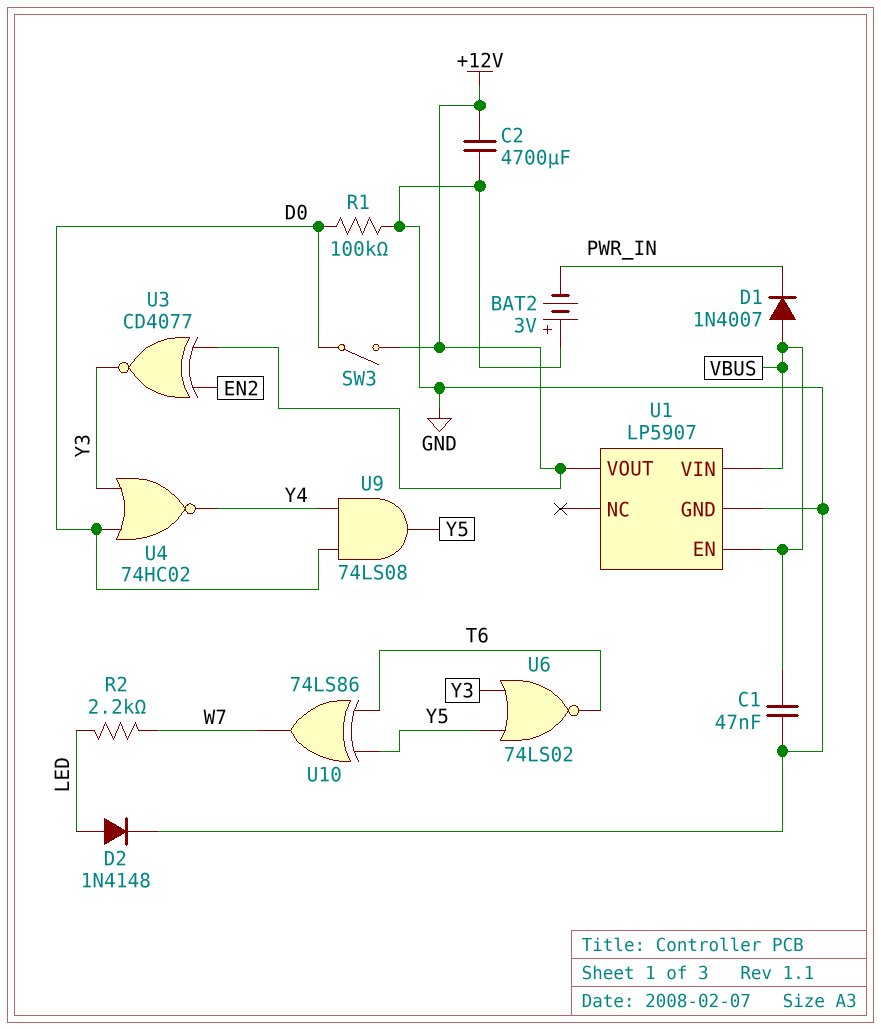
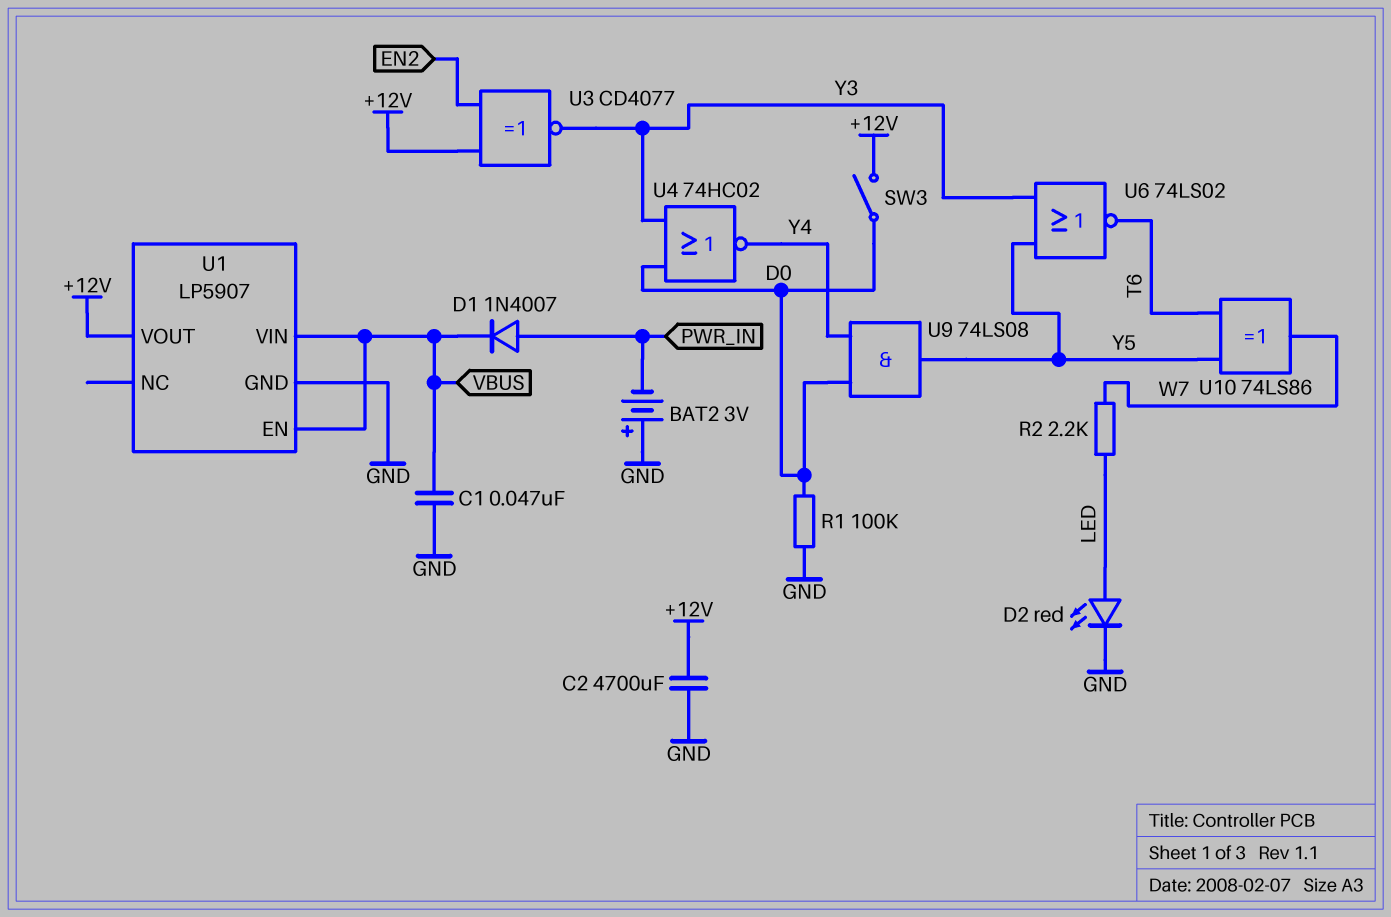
D1: diode 1N4007 (A VBUS, K PWR_IN) -> diode 1N4007 (A PWR_IN, K VBUS)
D2: diode 1N4148 (A LED, K GND) -> LED red (A LED, K GND)

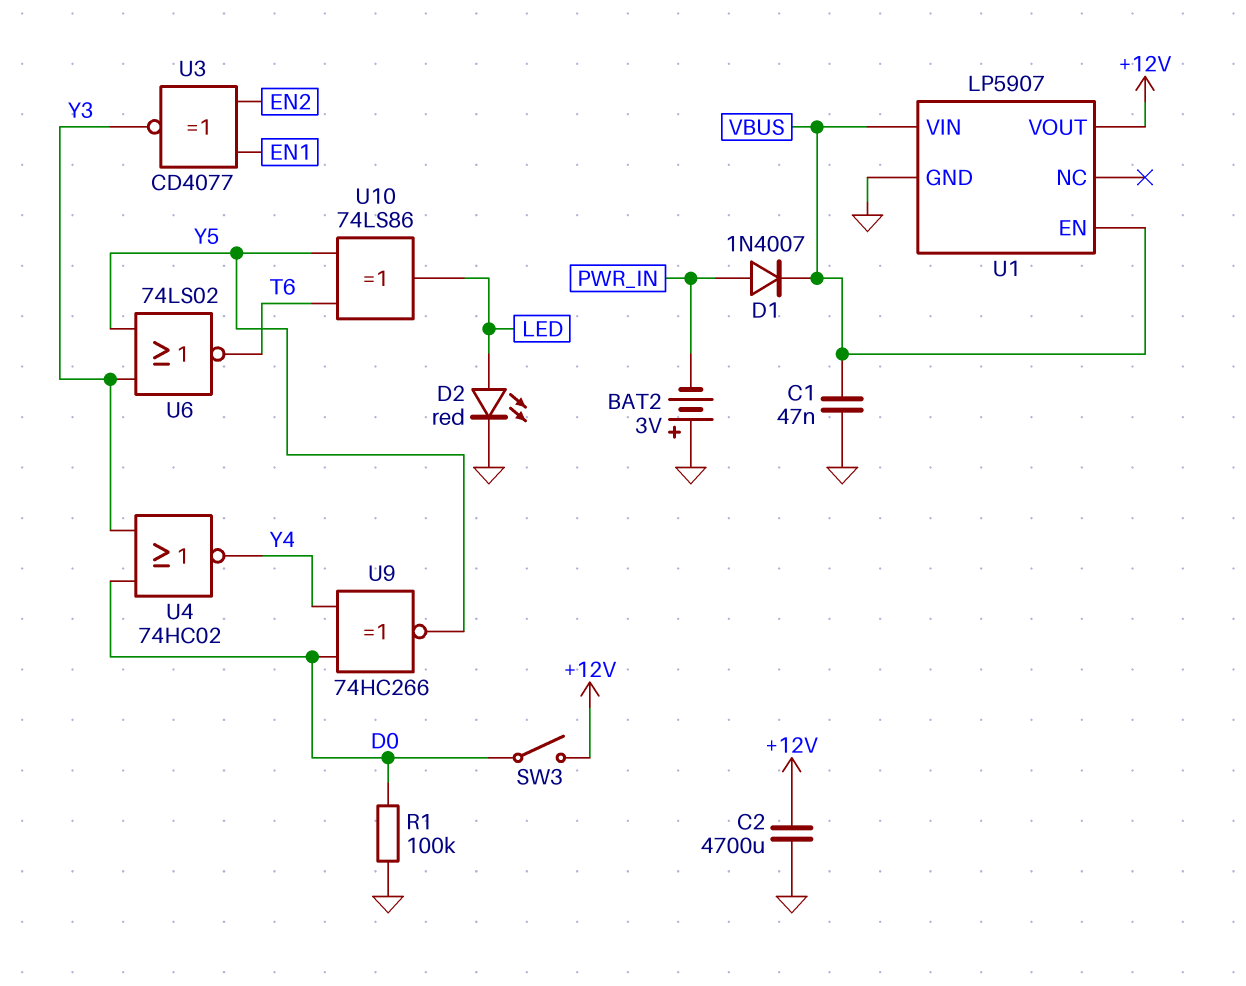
R2: 2.2k (LED, W7) -> none
U3: XNOR CD4077 (in +12V, in EN2, out Y3) -> XNOR CD4077 (in EN1, in EN2, out Y3)
U9: AND 74LS08 (in D0, in Y4, out Y5) -> XNOR 74HC266 (in D0, in Y4, out Y5)
U10: XOR 74LS86 (in T6, in Y5, out W7) -> XOR 74LS86 (in T6, in Y5, out LED)

